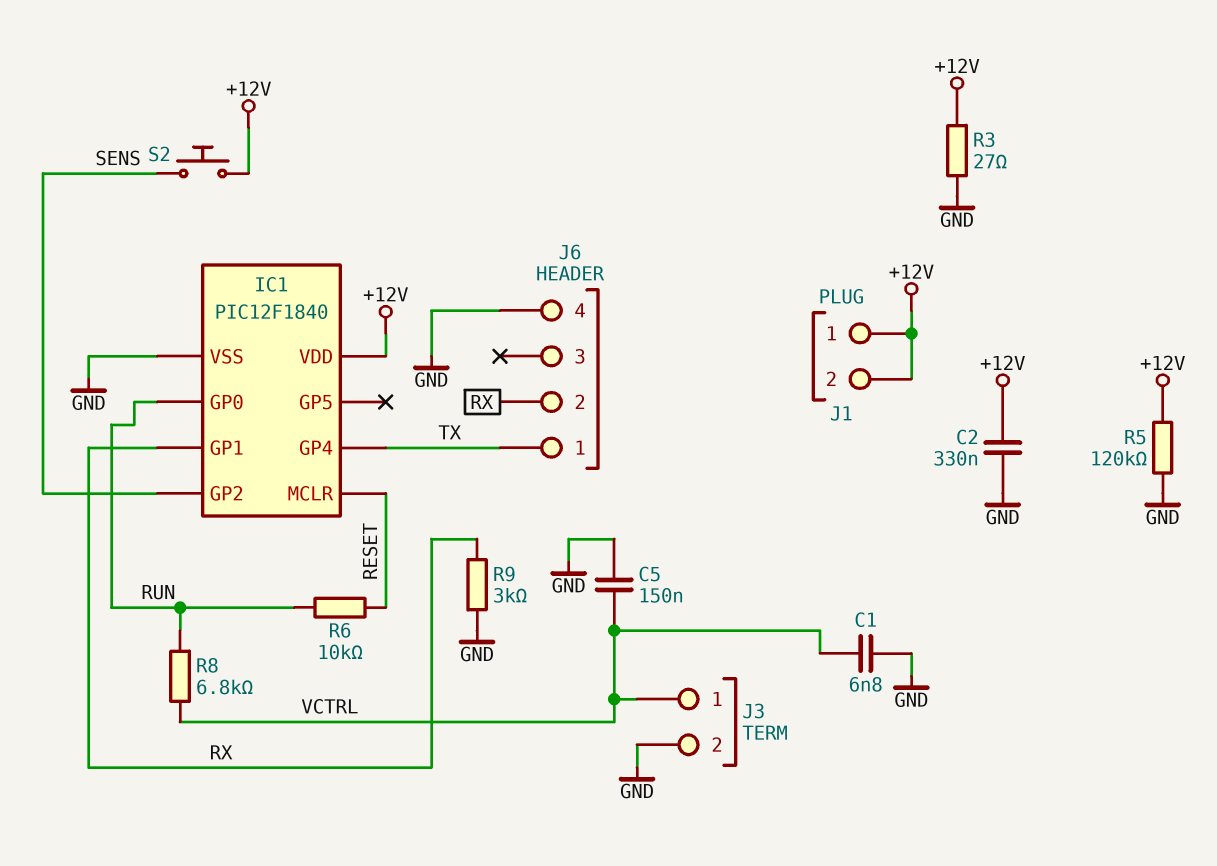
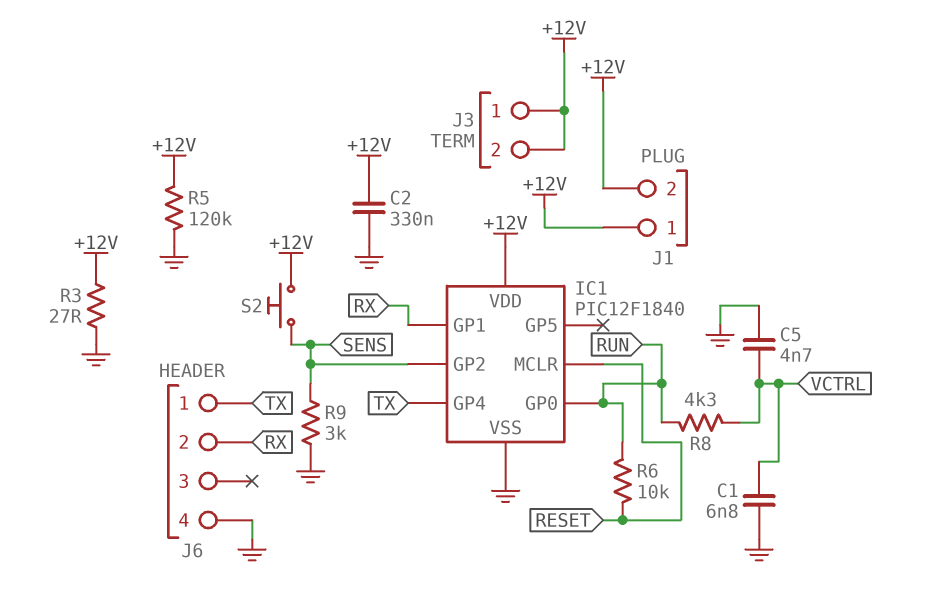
C5: 150nF (GND, VCTRL) -> 4.7nF (GND, VCTRL)
J3 pin 1: VCTRL -> +12V
J3 pin 2: GND -> +12V
R8: 6.8k (RUN, VCTRL) -> 4.3k (RUN, VCTRL)
R9: 3k (GND, RX) -> 3k (GND, SENS)

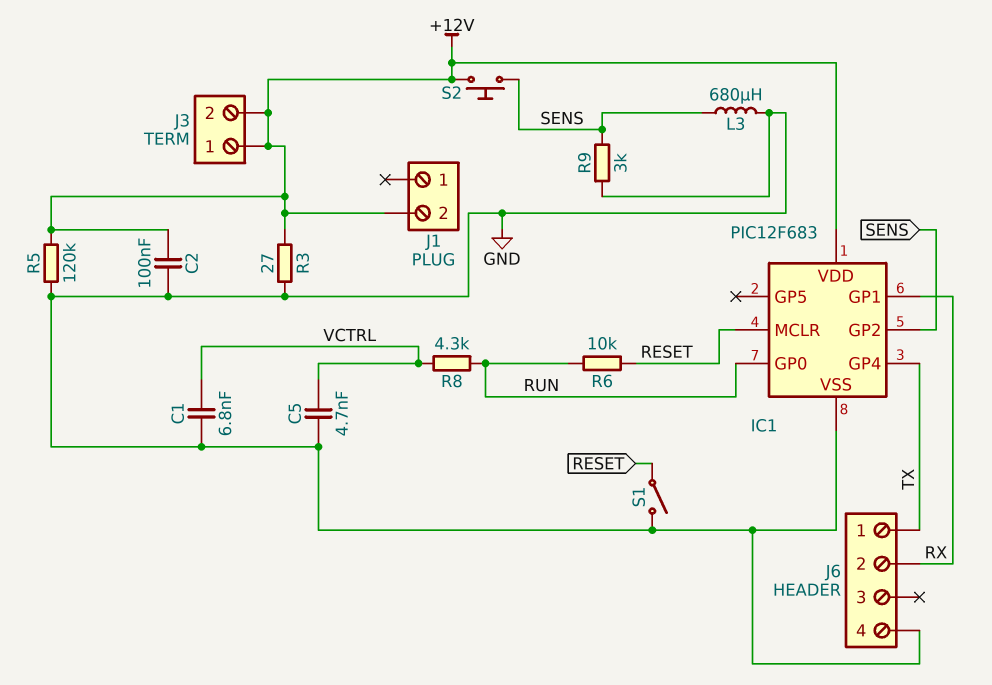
C2: 330nF (+12V, GND) -> 100nF (+12V, GND)
IC1: PIC12F1840 -> PIC12F683
J1 pin 1: +12V -> none
L3: none -> 680uH (GND, SENS)
S1: none -> switch (GND, RESET)

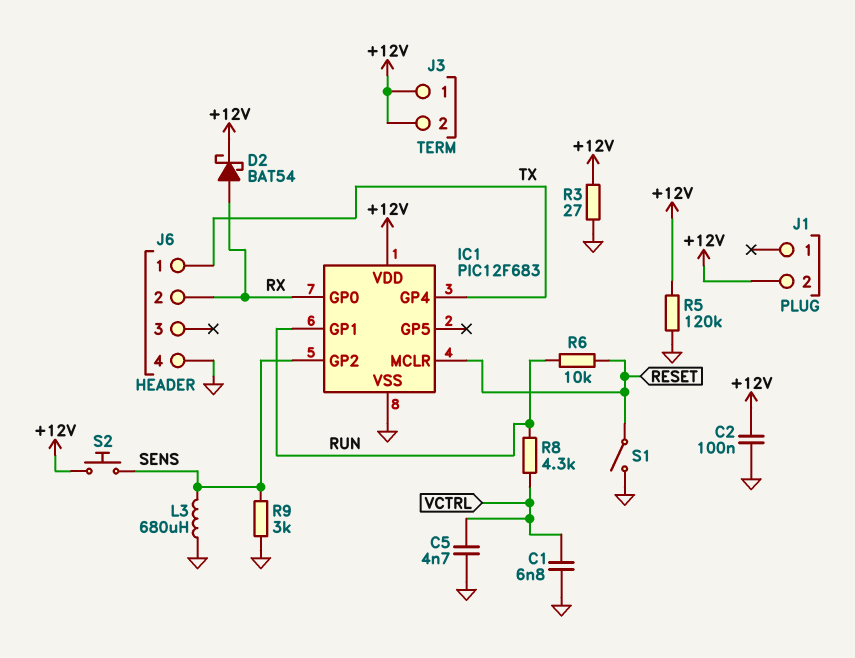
D2: none -> schottky BAT54 (A RX, K +12V)
IC1 pin GP0: RUN -> RX
IC1 pin GP1: RX -> RUN

